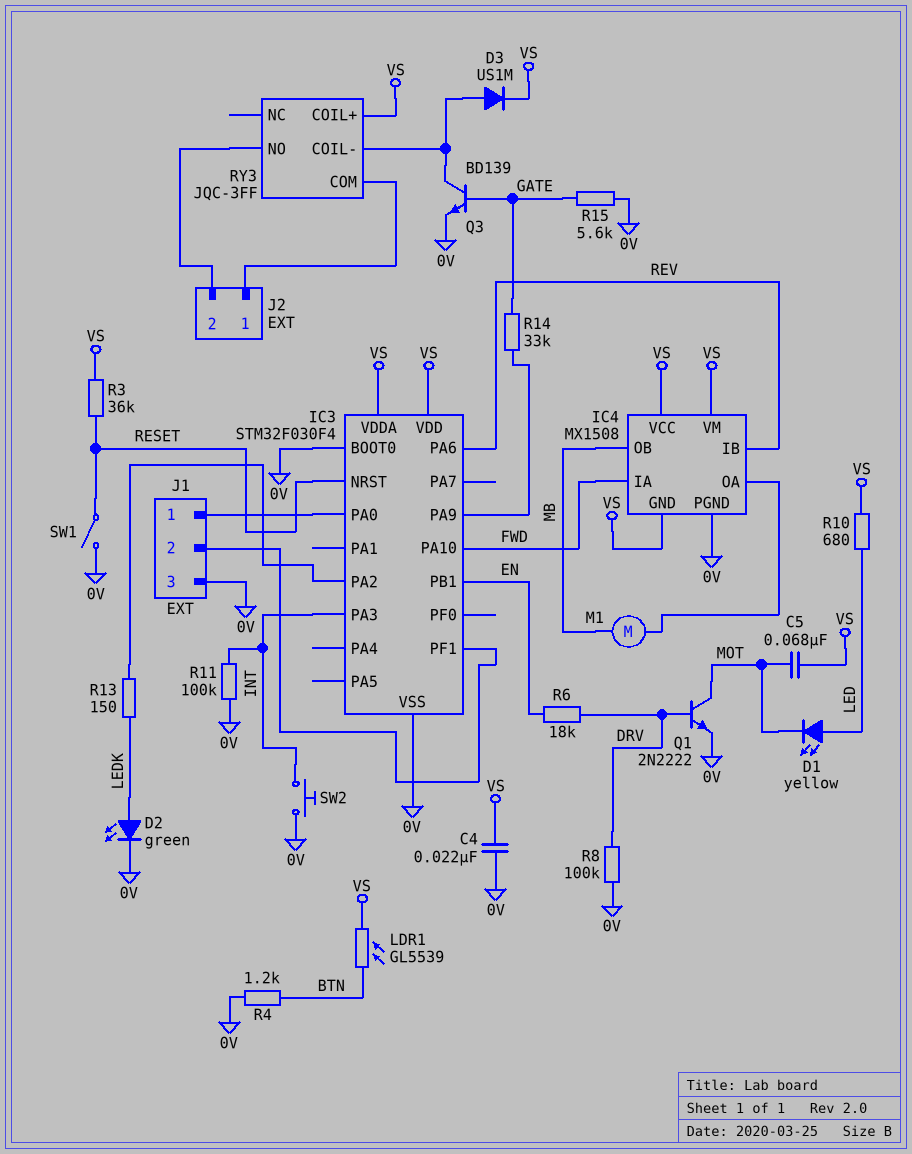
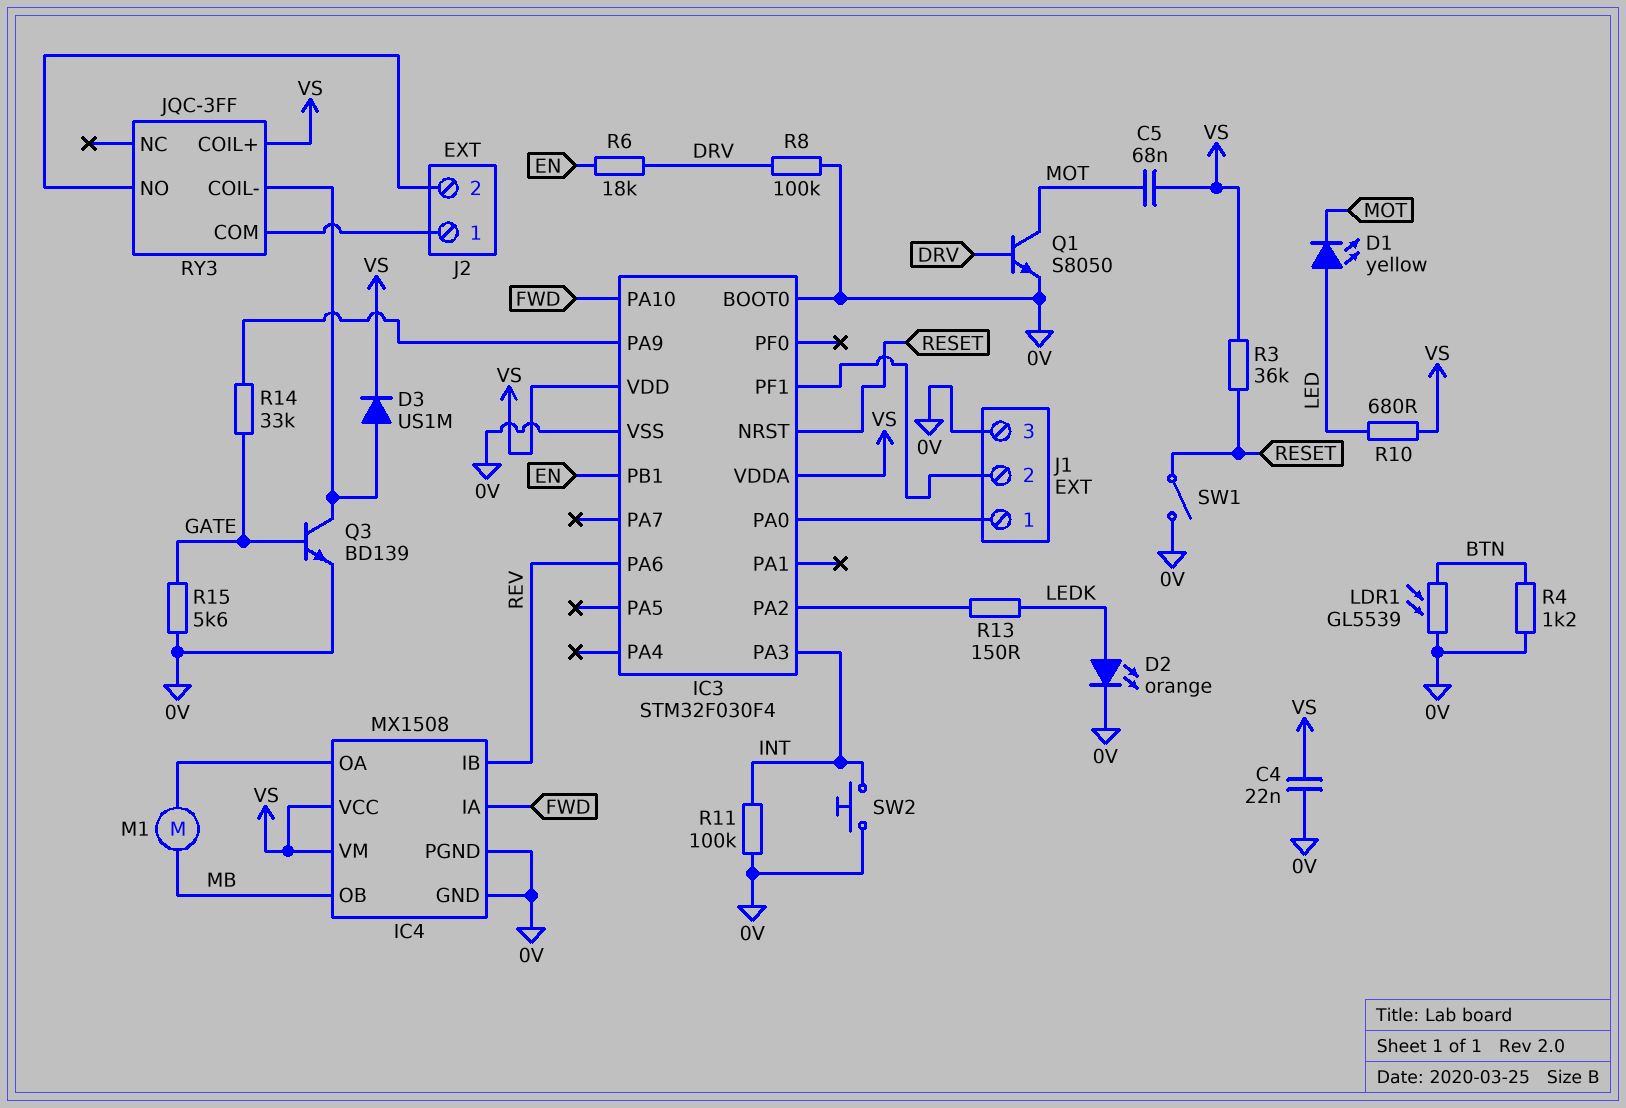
D2: LED green (A LEDK, K 0V) -> LED orange (A LEDK, K 0V)
IC4 pin GND: VS -> 0V
LDR1: GL5539 (BTN, VS) -> GL5539 (0V, BTN)
Q1: NPN 2N2222 (B DRV, C MOT, E 0V) -> NPN S8050 (B DRV, C MOT, E 0V)

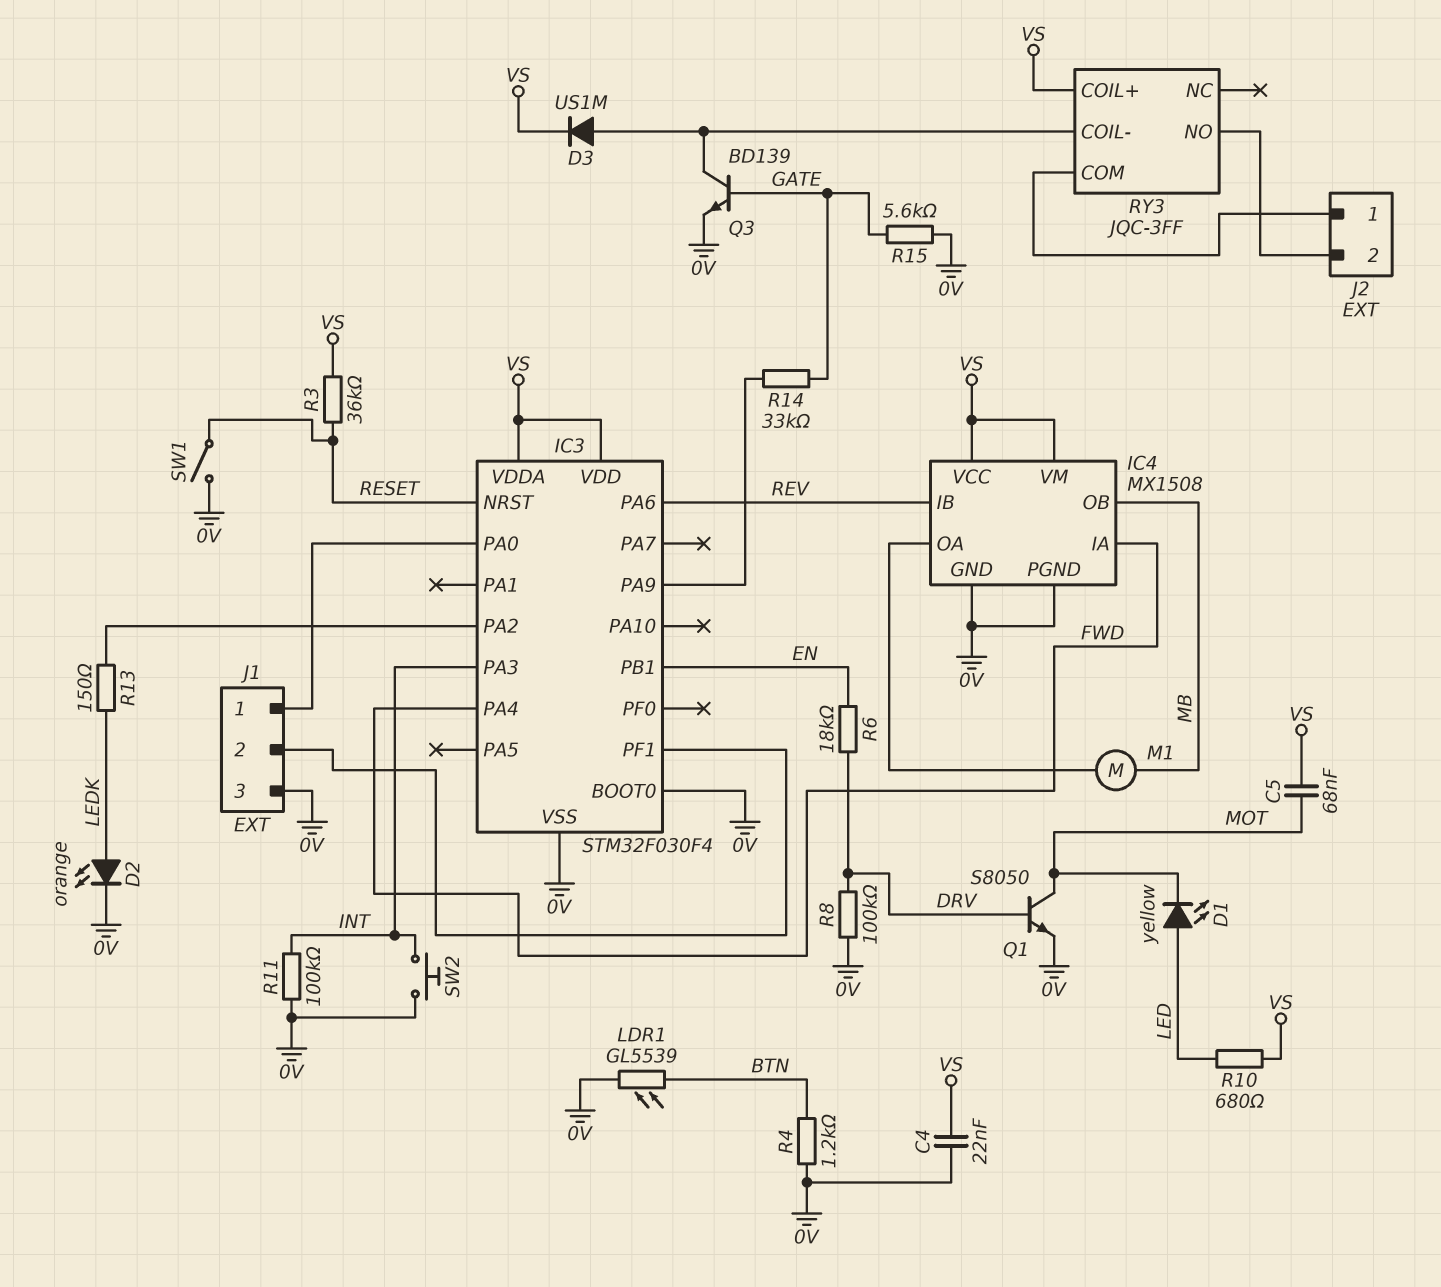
IC3 pin PA4: none -> FWD
IC3 pin PA10: FWD -> none

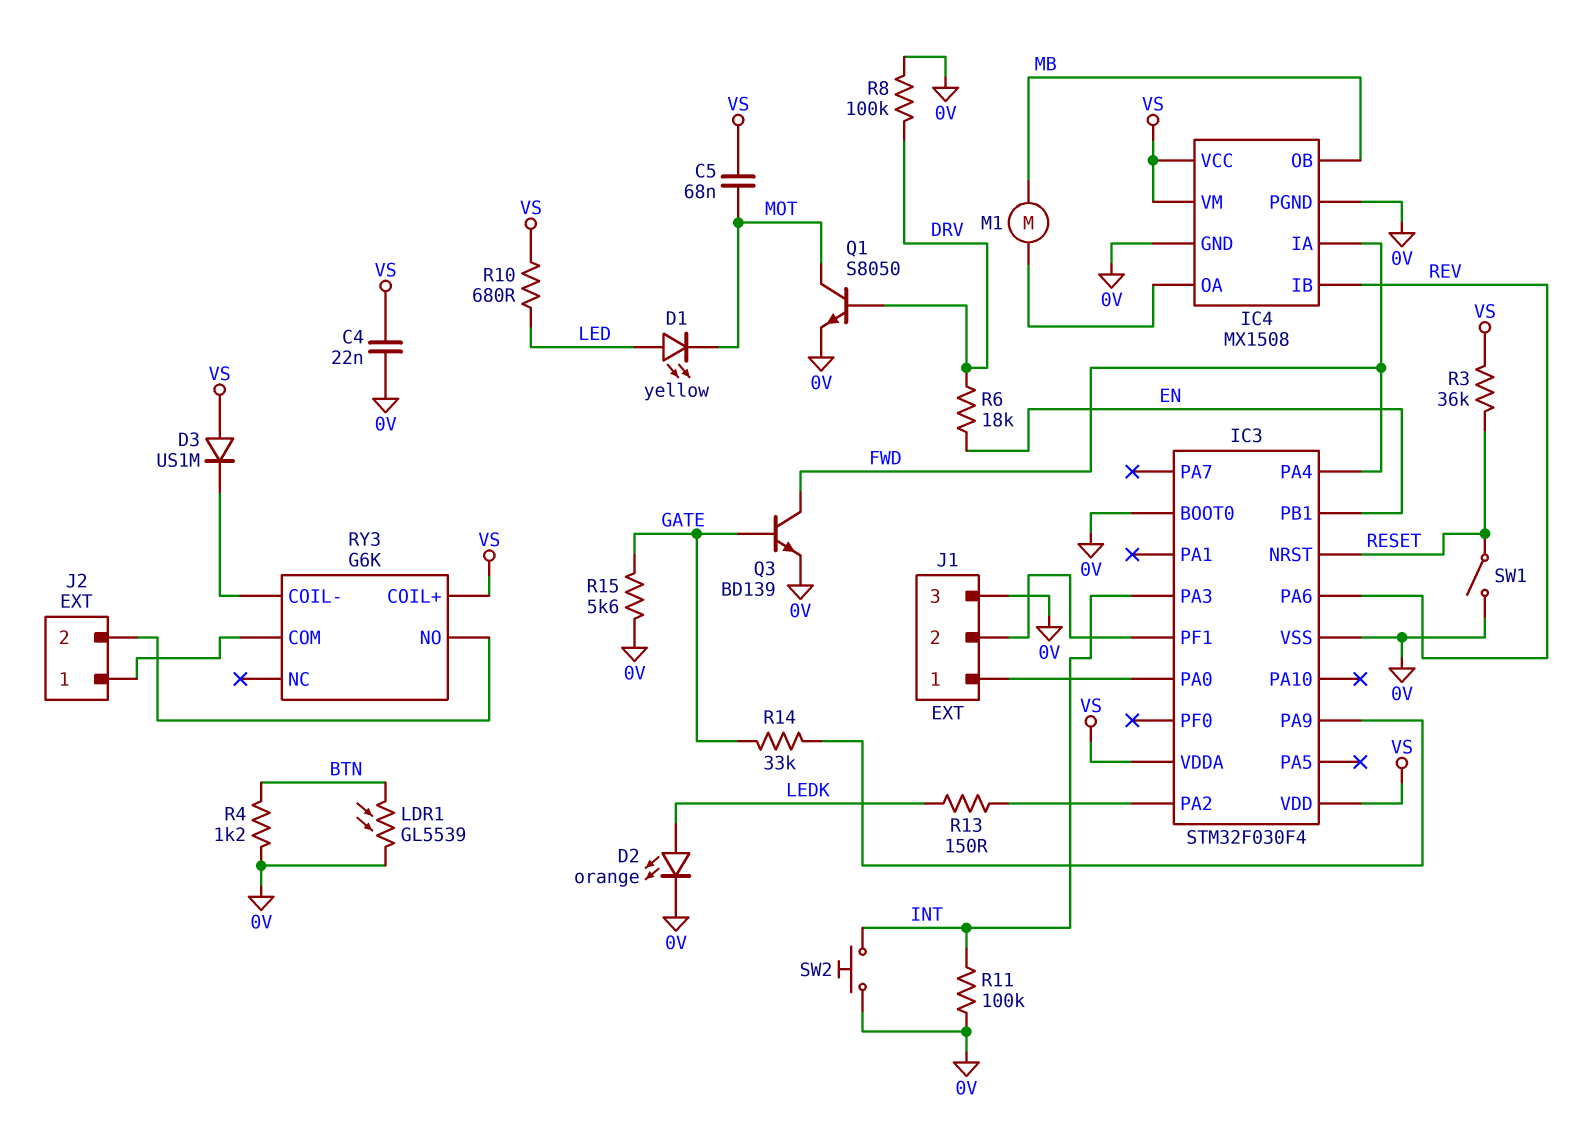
D3: diode US1M (A RY3/COIL-, K VS) -> diode US1M (A VS, K RY3/COIL-)
Q3: NPN BD139 (B GATE, C RY3/COIL-, E 0V) -> NPN BD139 (B GATE, C FWD, E 0V)
RY3: JQC-3FF -> G6K

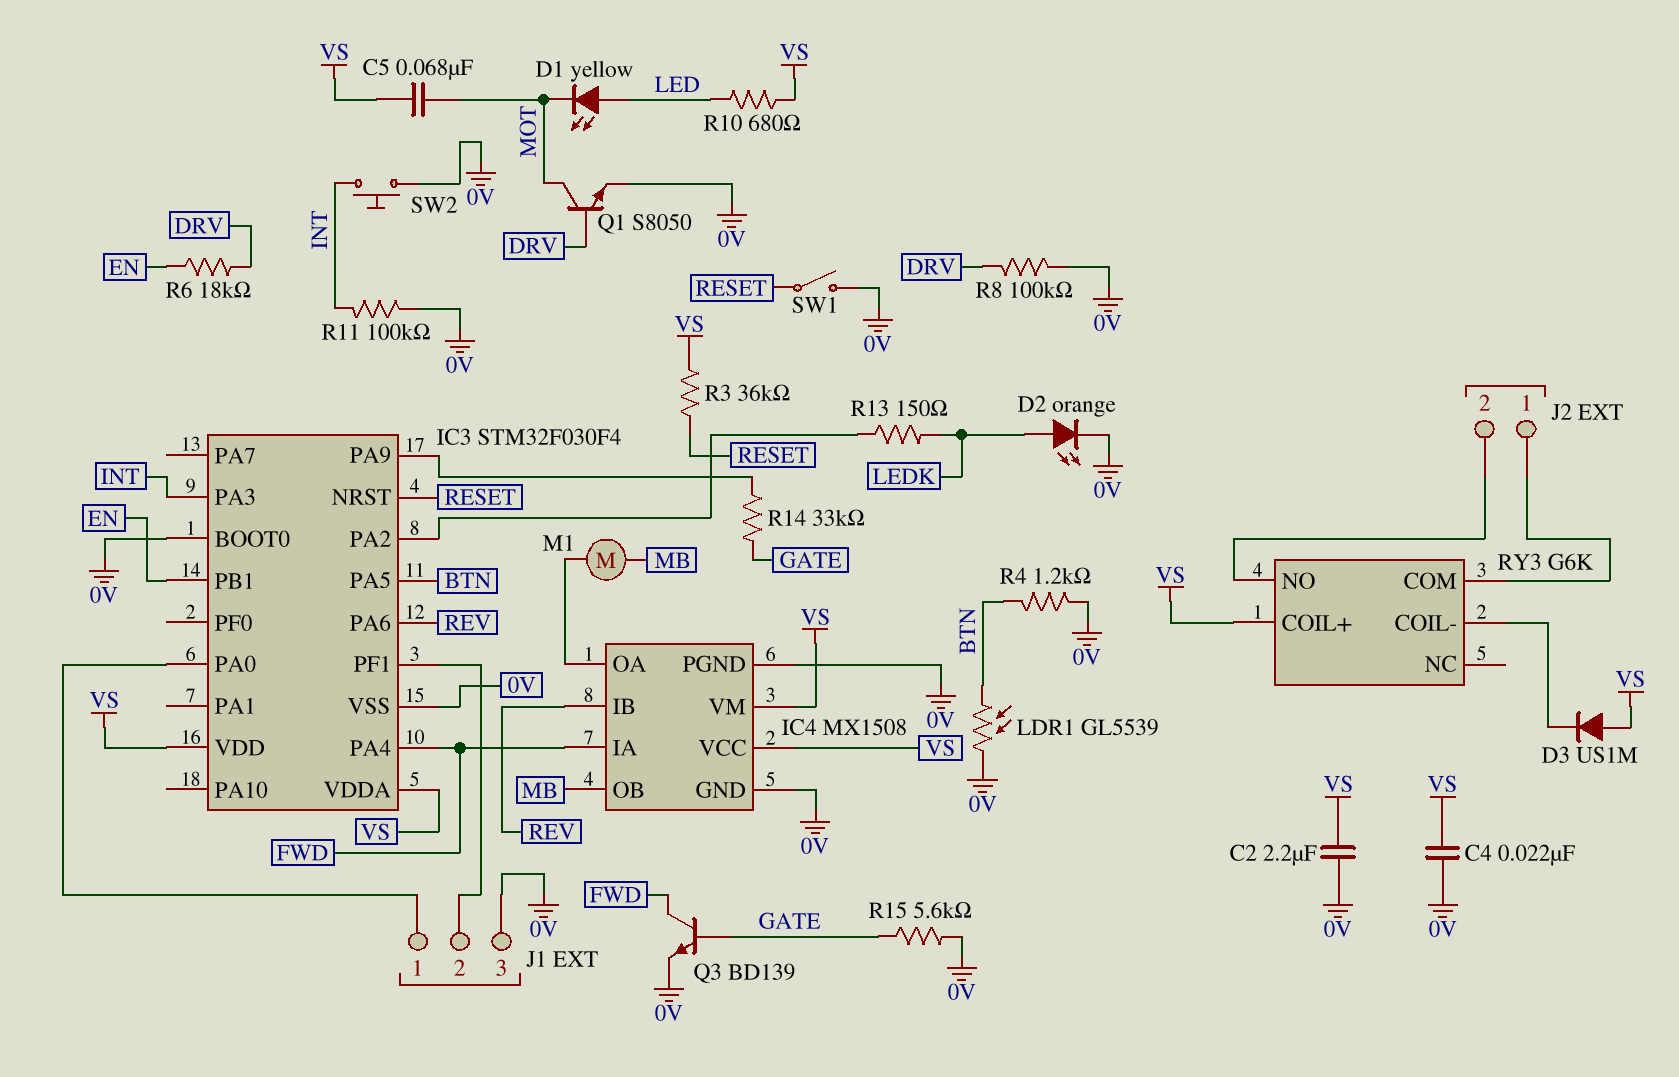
C2: none -> 2.2uF (0V, VS)
IC3 pin PA5: none -> BTN

